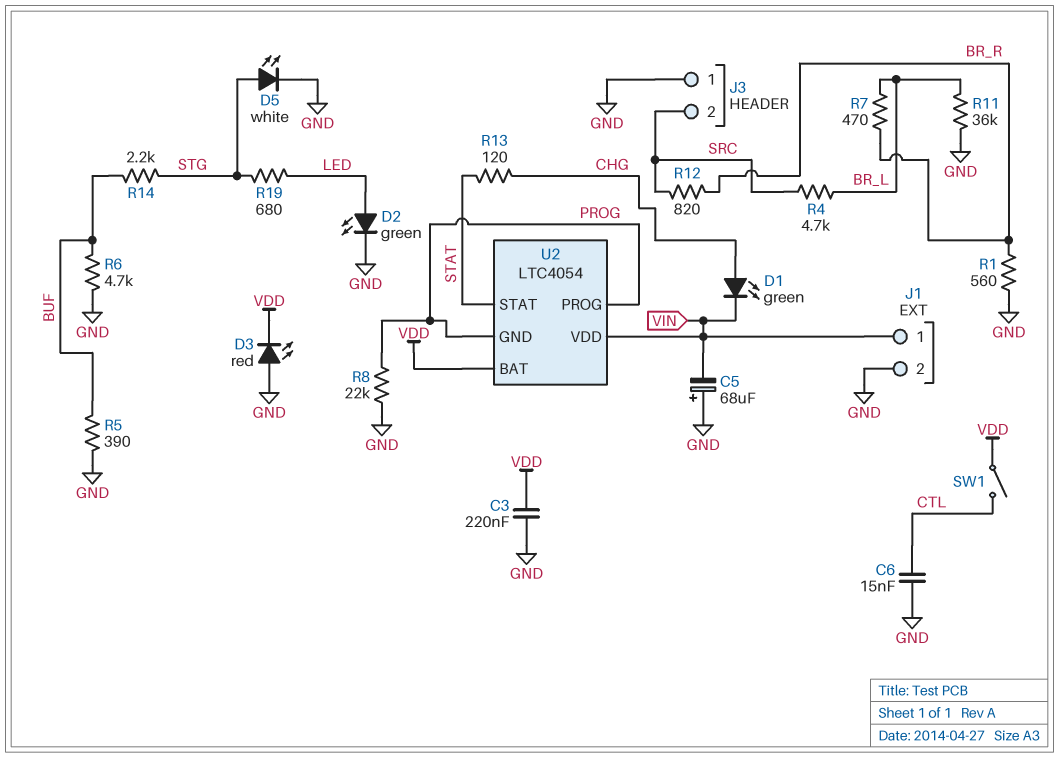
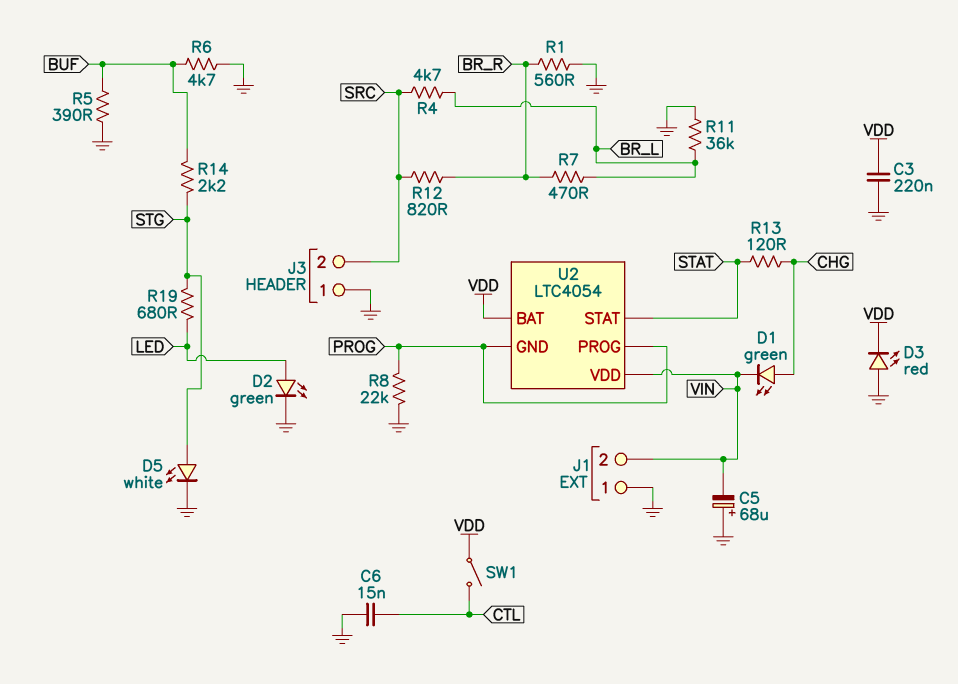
J1 pin 1: VIN -> GND
J1 pin 2: GND -> VIN

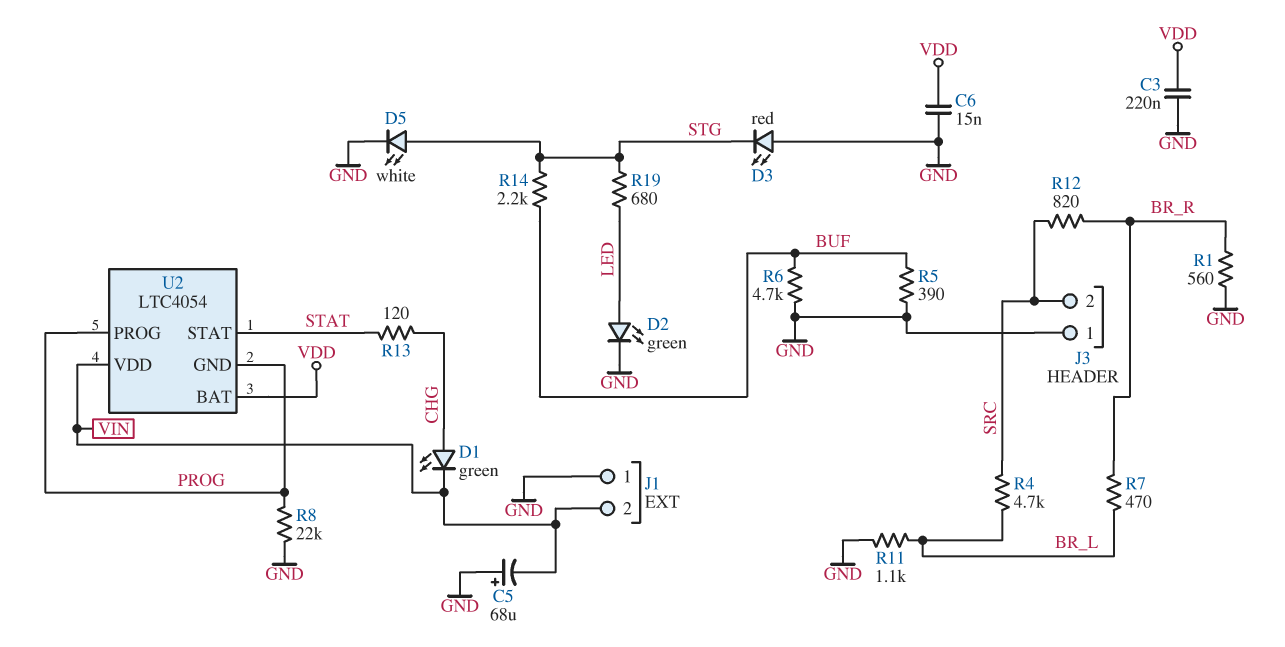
C6: 15nF (CTL, GND) -> 15nF (GND, VDD)
D3: LED red (A GND, K VDD) -> LED red (A GND, K STG)
R11: 36k (BR_L, GND) -> 1.1k (BR_L, GND)
SW1: switch (CTL, VDD) -> none

